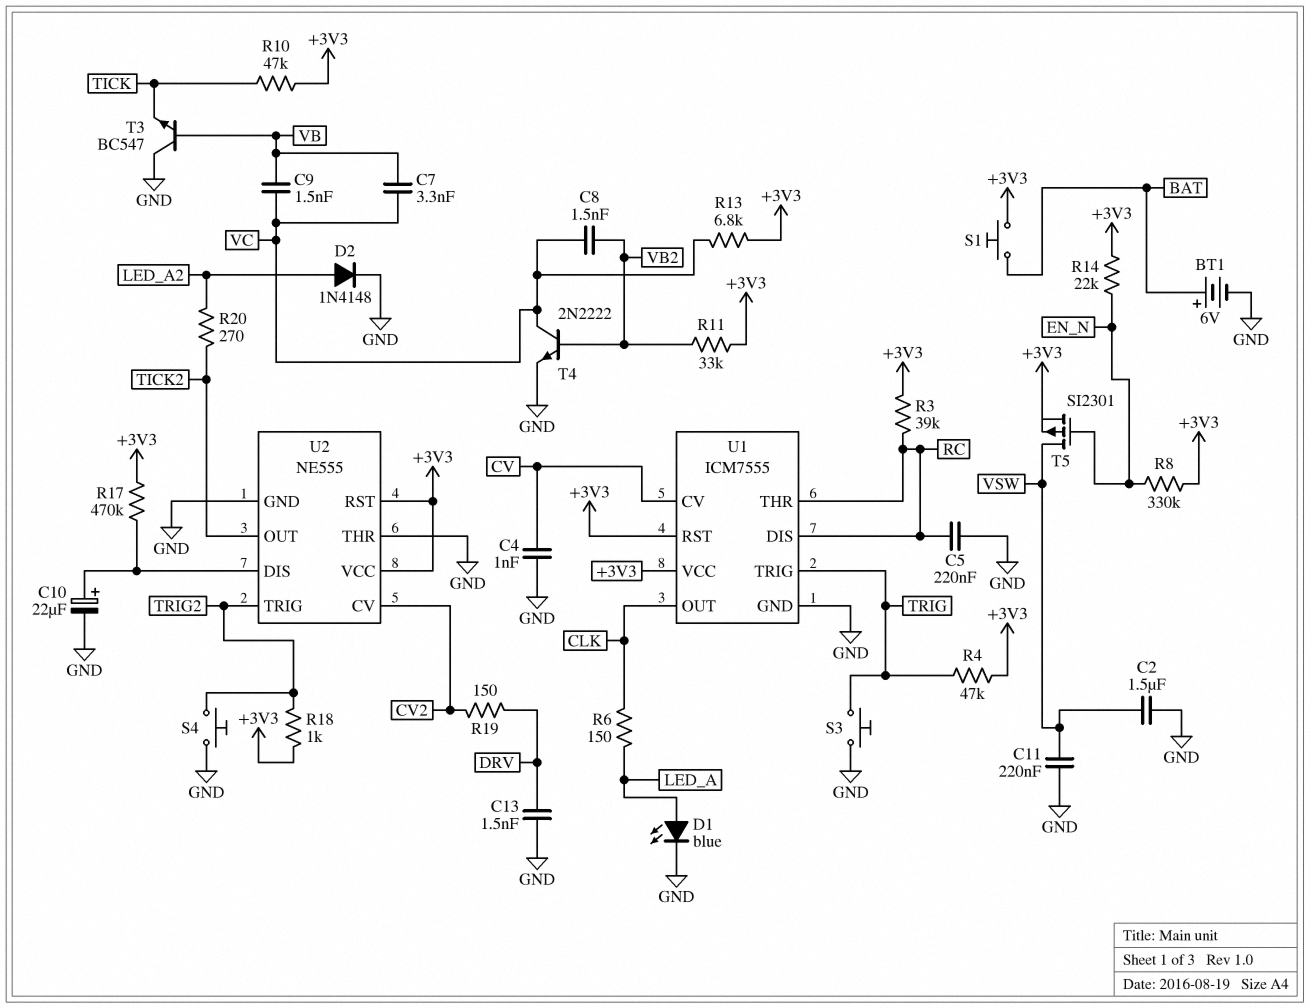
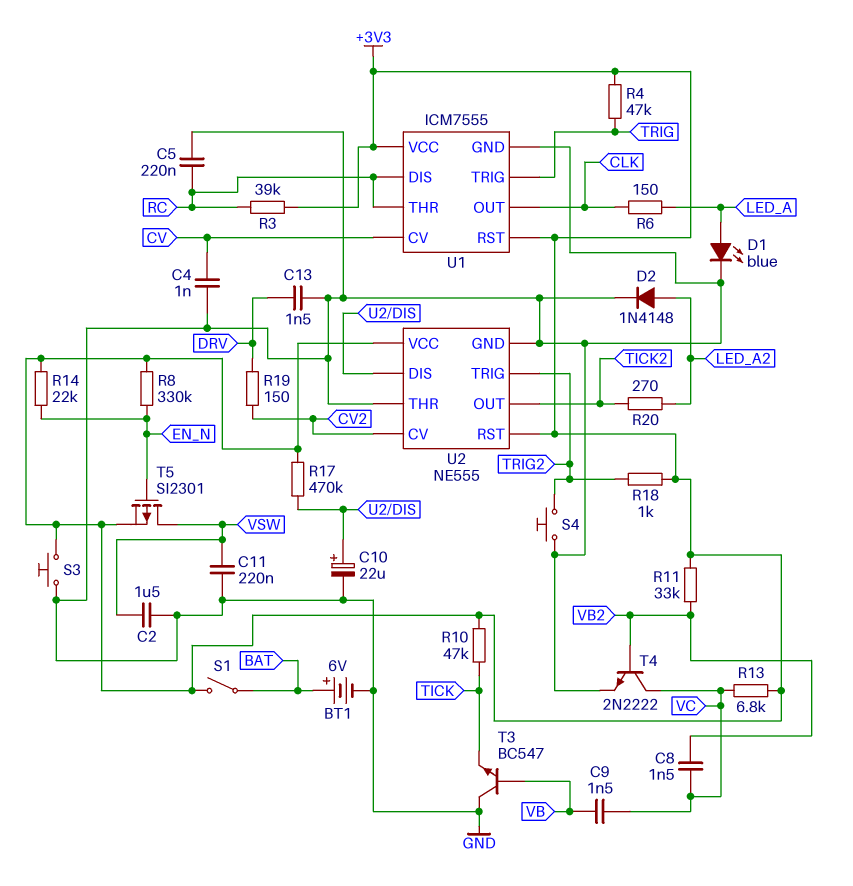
C7: 3.3nF (VB, VC) -> none
S1: button (+3V3, BAT) -> switch (+3V3, BAT)
S3: button (GND, TRIG) -> button (+3V3, GND)

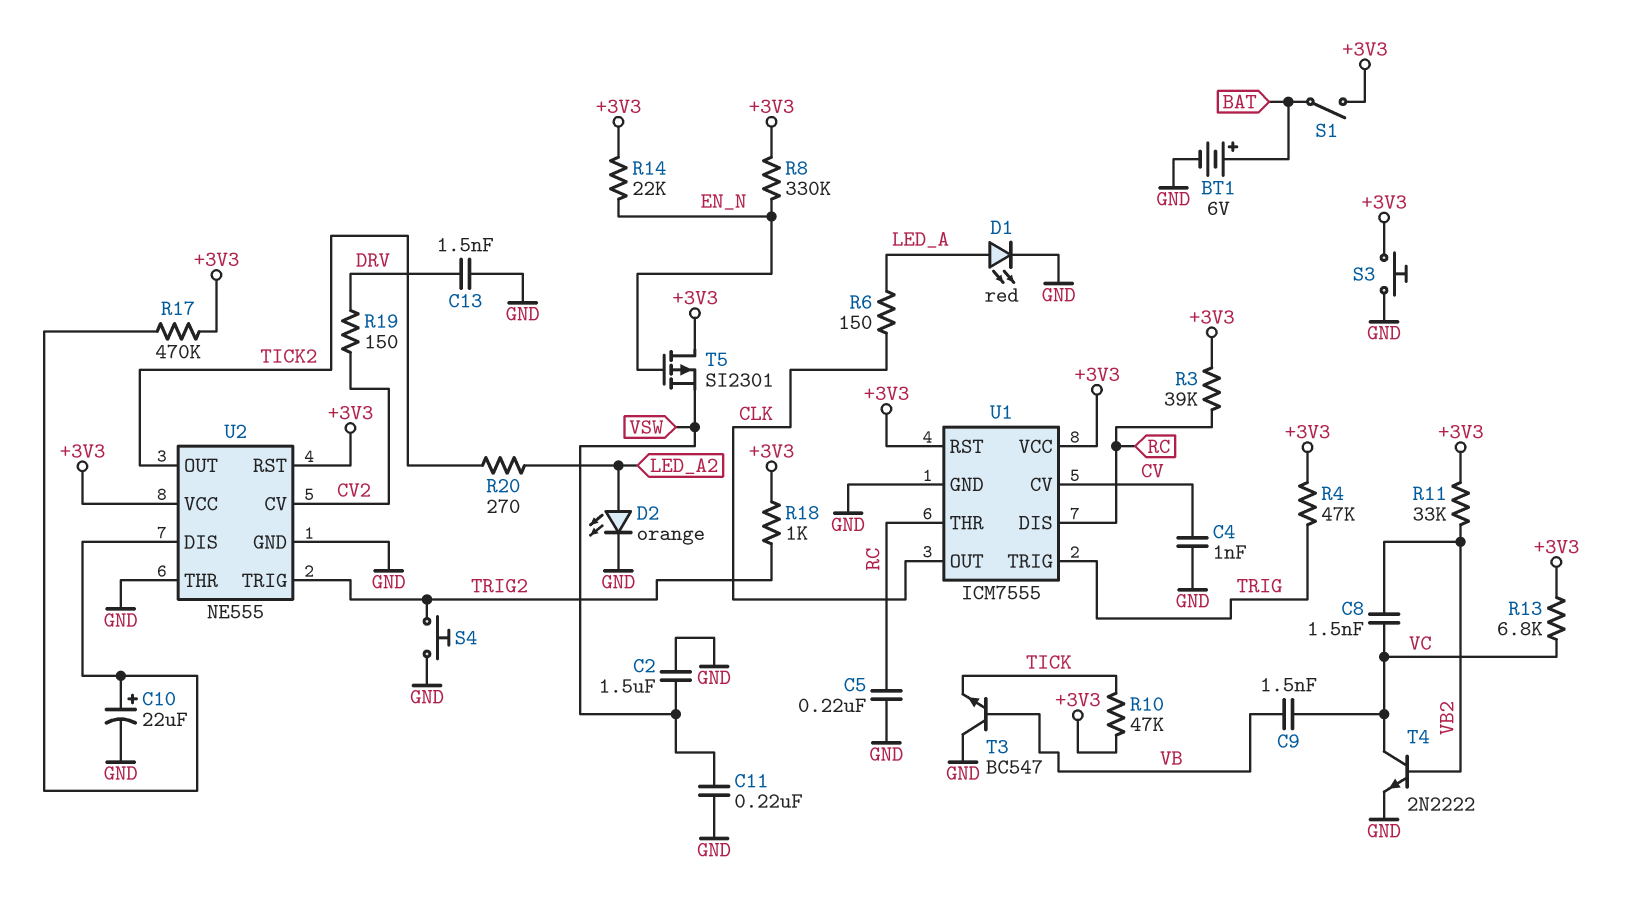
D1: LED blue (A LED_A, K GND) -> LED red (A LED_A, K GND)
D2: diode 1N4148 (A LED_A2, K GND) -> LED orange (A LED_A2, K GND)
T5: PMOS SI2301 (G EN_N, D VSW, S +3V3) -> PMOS SI2301 (G EN_N, D +3V3, S VSW)

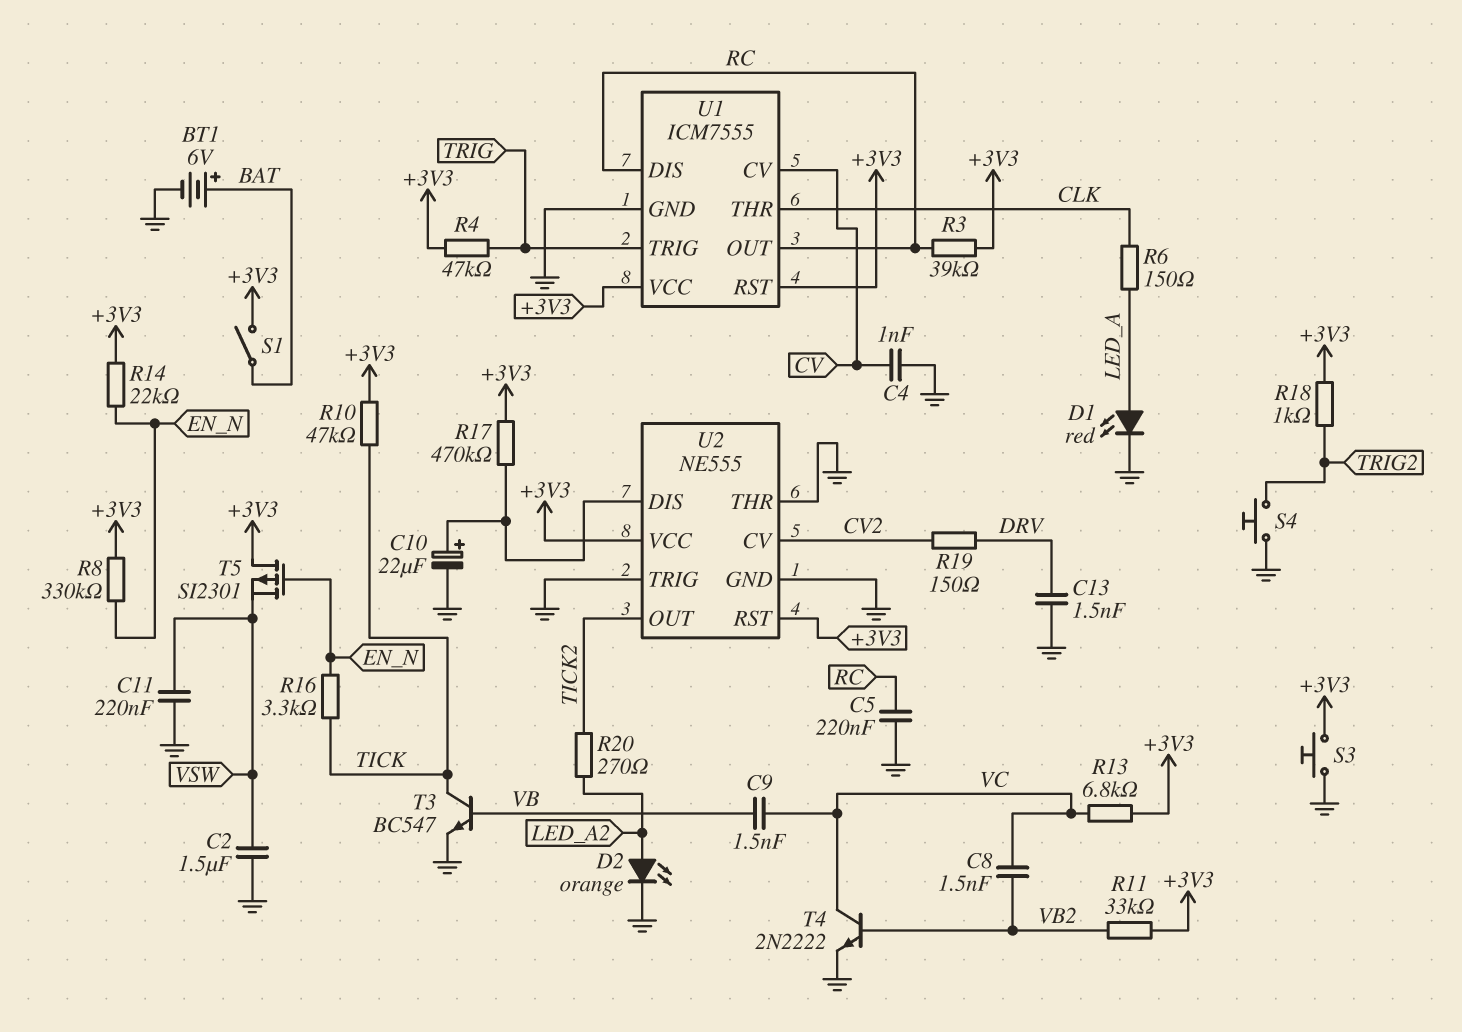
R16: none -> 3.3k (EN_N, TICK)
T3: NPN BC547 (B VB, C GND, E TICK) -> NPN BC547 (B VB, C TICK, E GND)
U1 pin OUT: CLK -> RC
U1 pin THR: RC -> CLK
U2 pin TRIG: TRIG2 -> GND

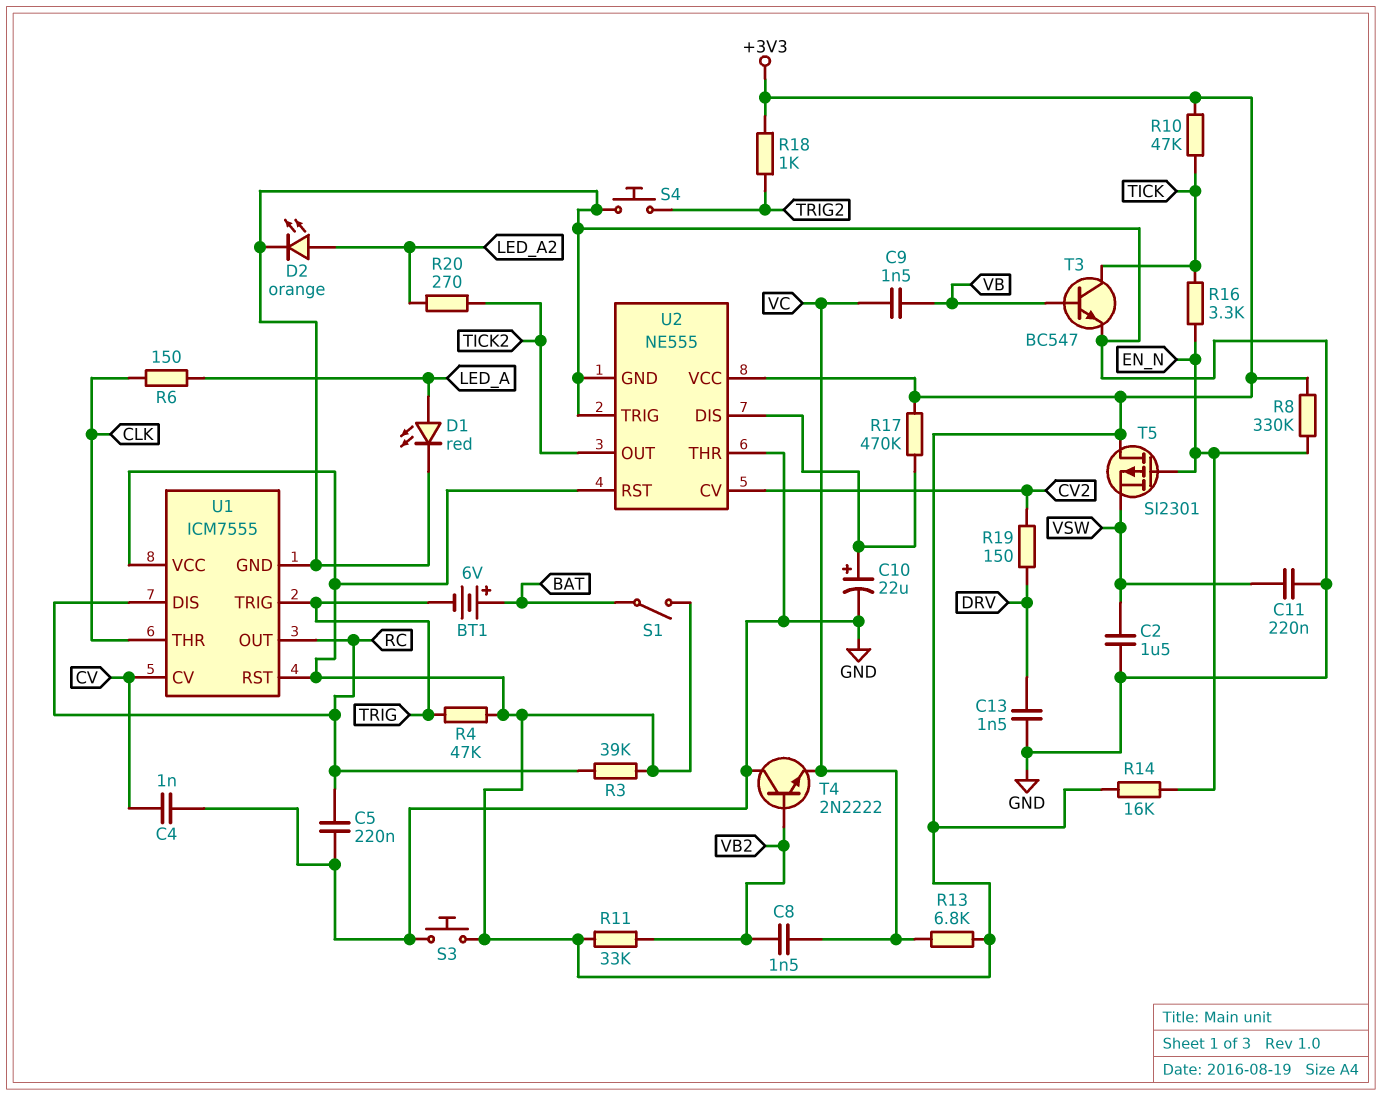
BT1: 6V (plus BAT, minus GND) -> 6V (plus BAT, minus TRIG)
R14: 22k (+3V3, EN_N) -> 16k (+3V3, EN_N)
T4: NPN 2N2222 (B VB2, C VC, E GND) -> NPN 2N2222 (B VB2, C GND, E VC)

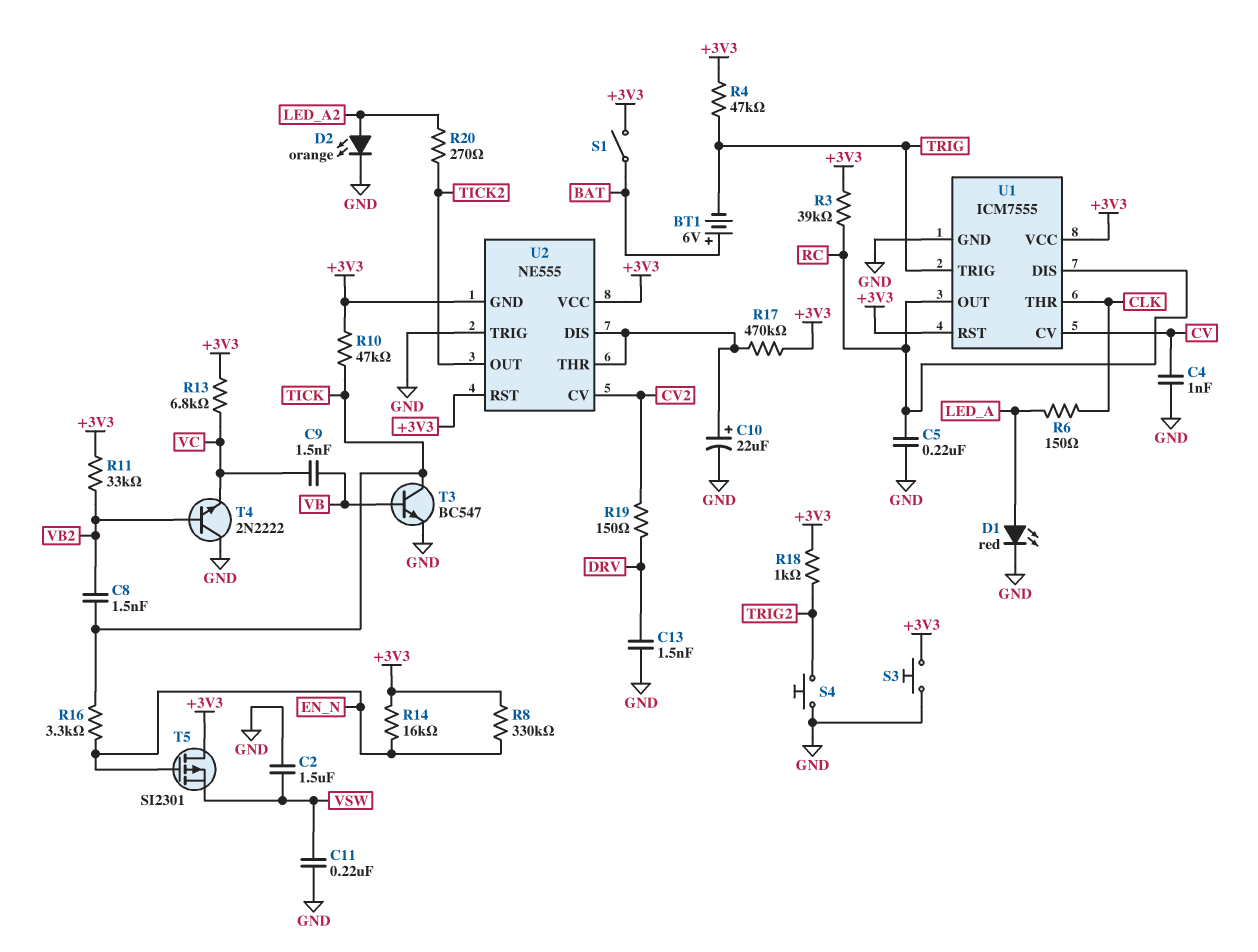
C8: 1.5nF (VB2, VC) -> 1.5nF (TICK, VB2)
U2 pin GND: GND -> +3V3
U2 pin THR: GND -> U2/DIS

